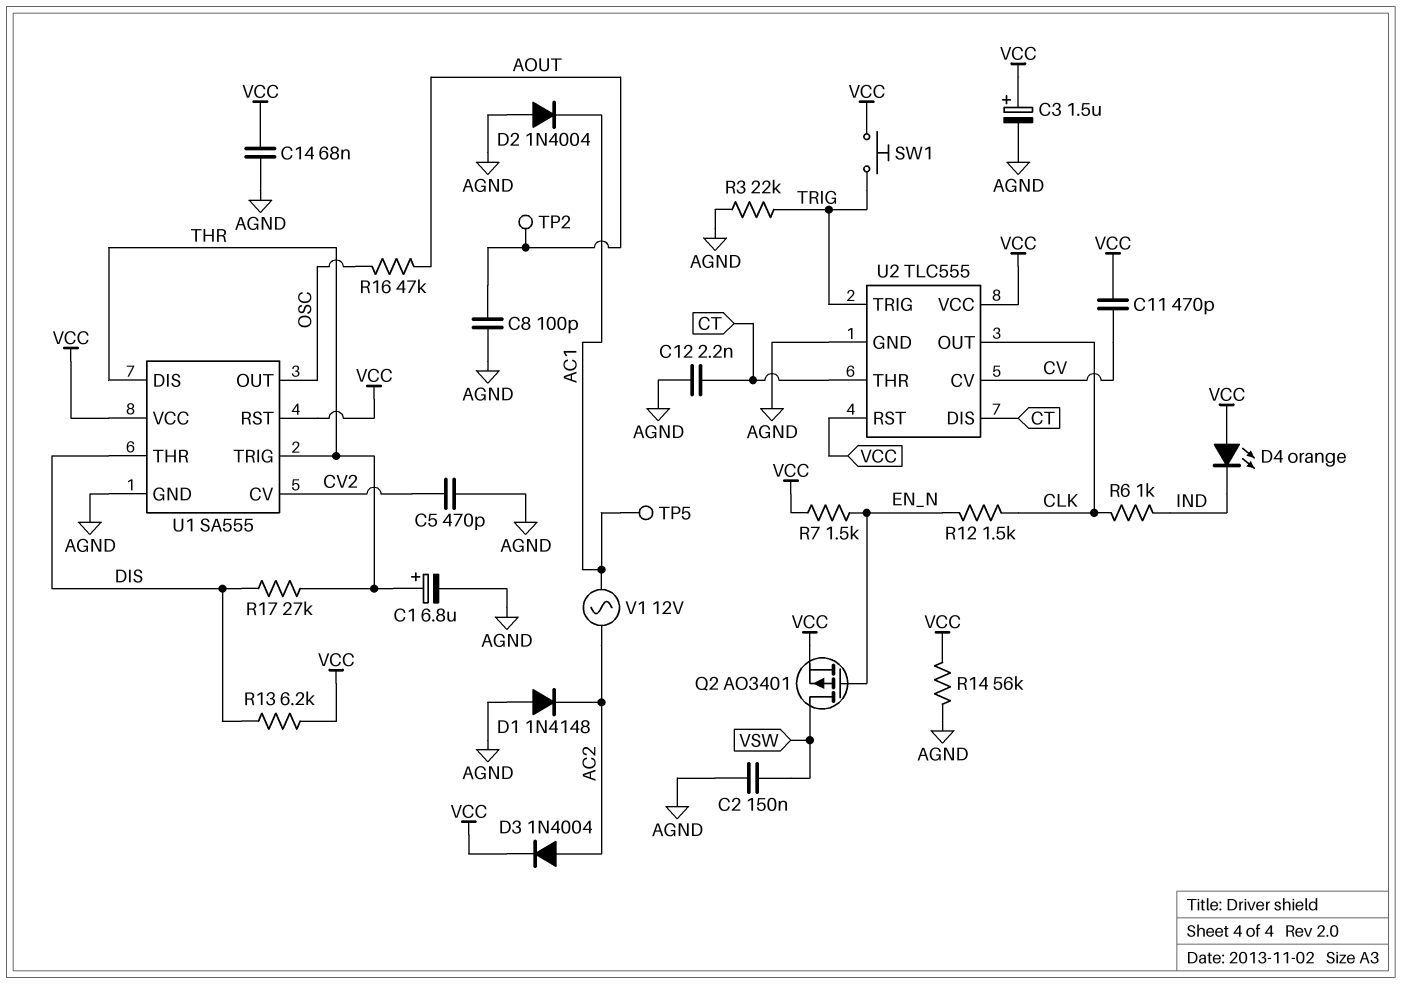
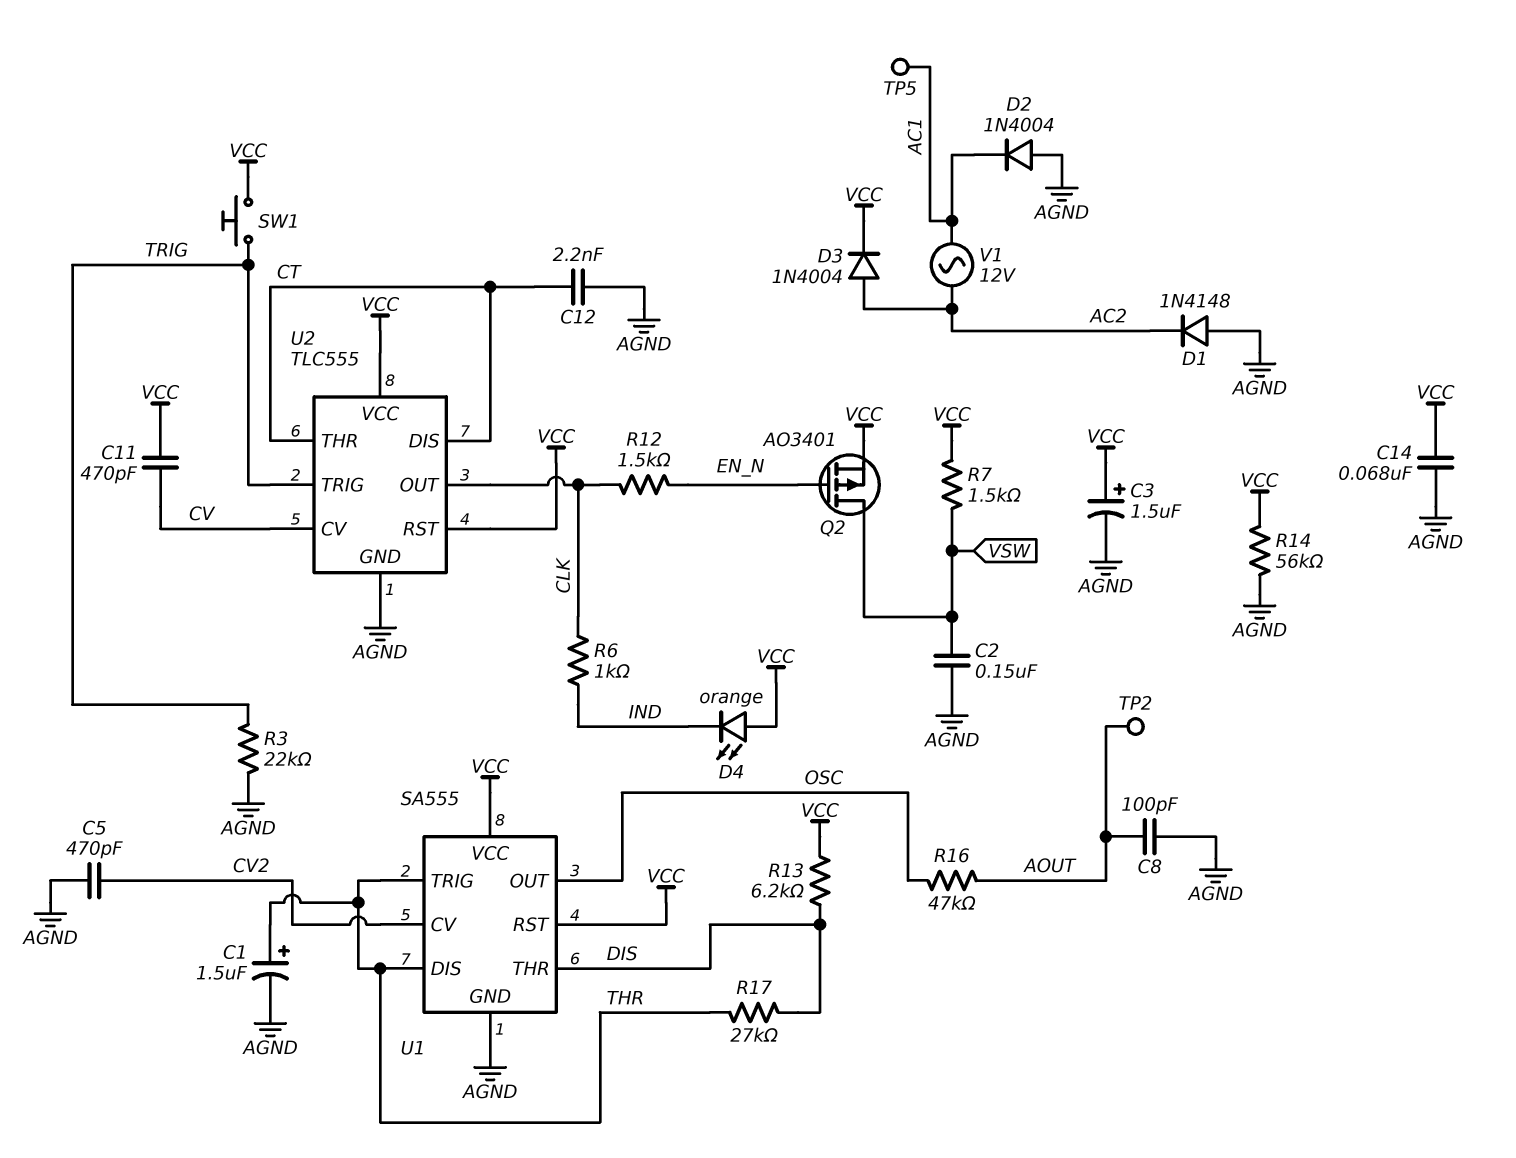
C1: 6.8uF (plus THR, minus AGND) -> 1.5uF (plus THR, minus AGND)
R7: 1.5k (EN_N, VCC) -> 1.5k (VCC, VSW)

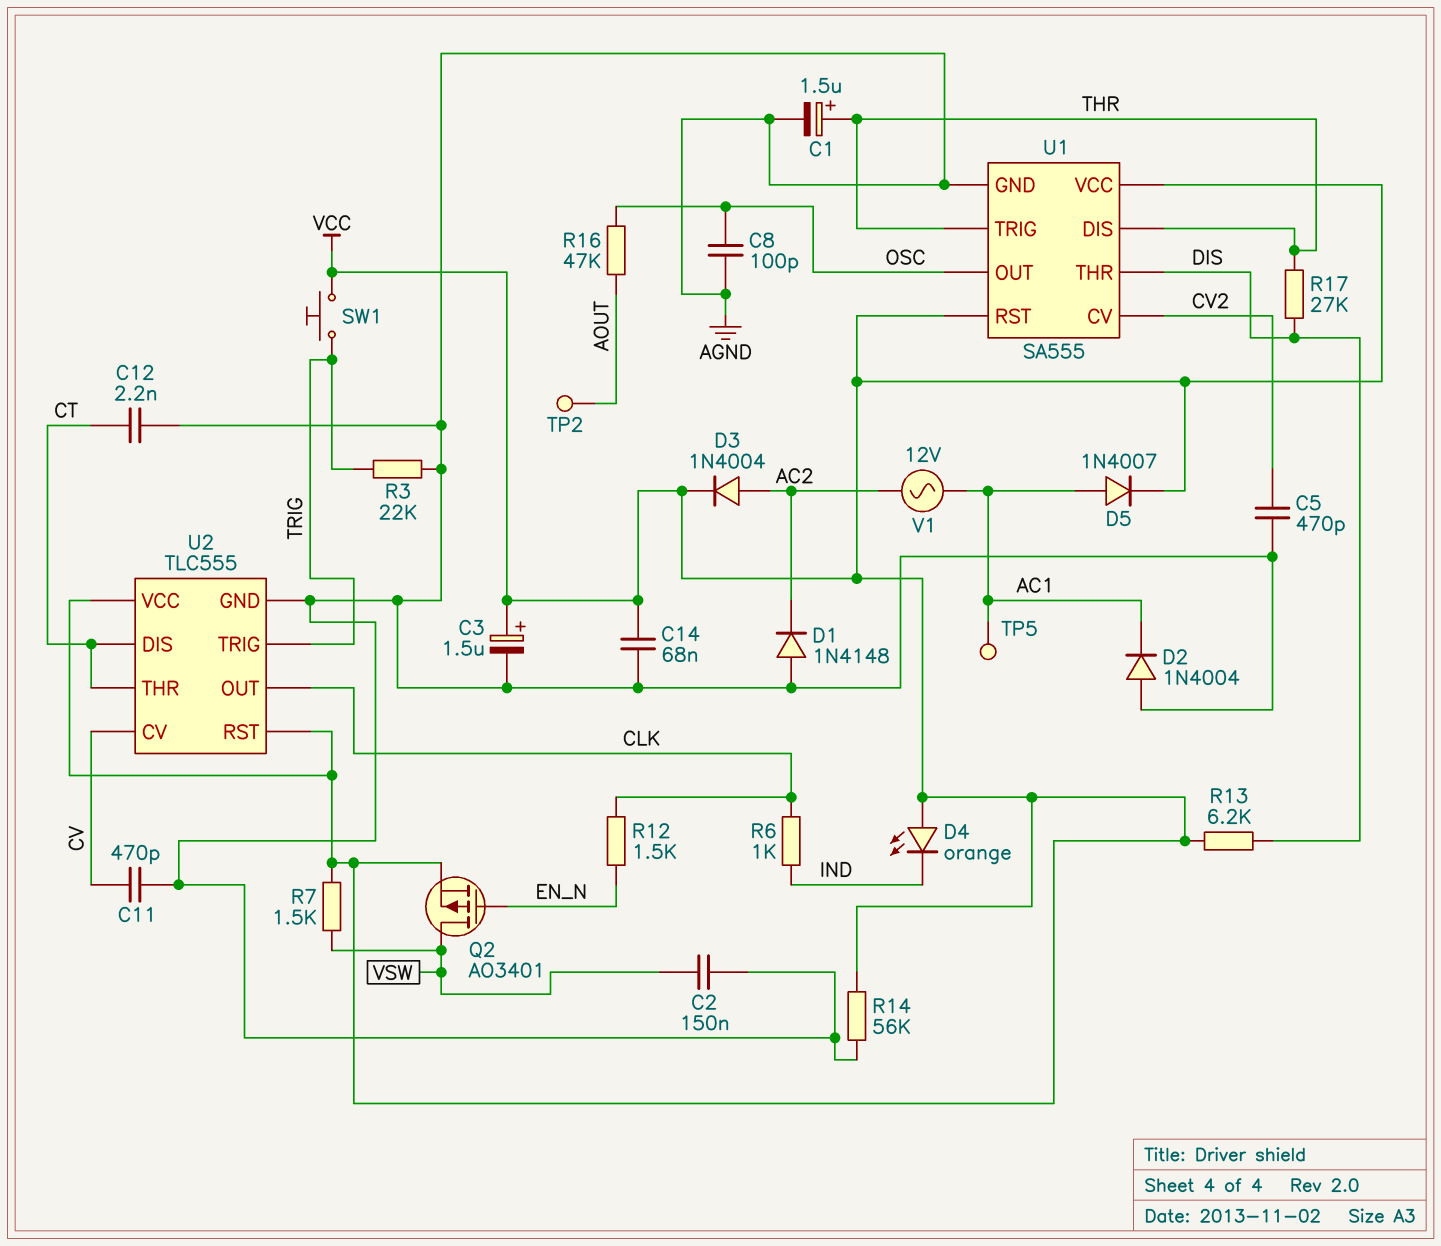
C8: 100pF (AGND, AOUT) -> 100pF (AGND, OSC)
C11: 470pF (CV, VCC) -> 470pF (AGND, CV)
D5: none -> diode 1N4007 (A AC1, K VCC)

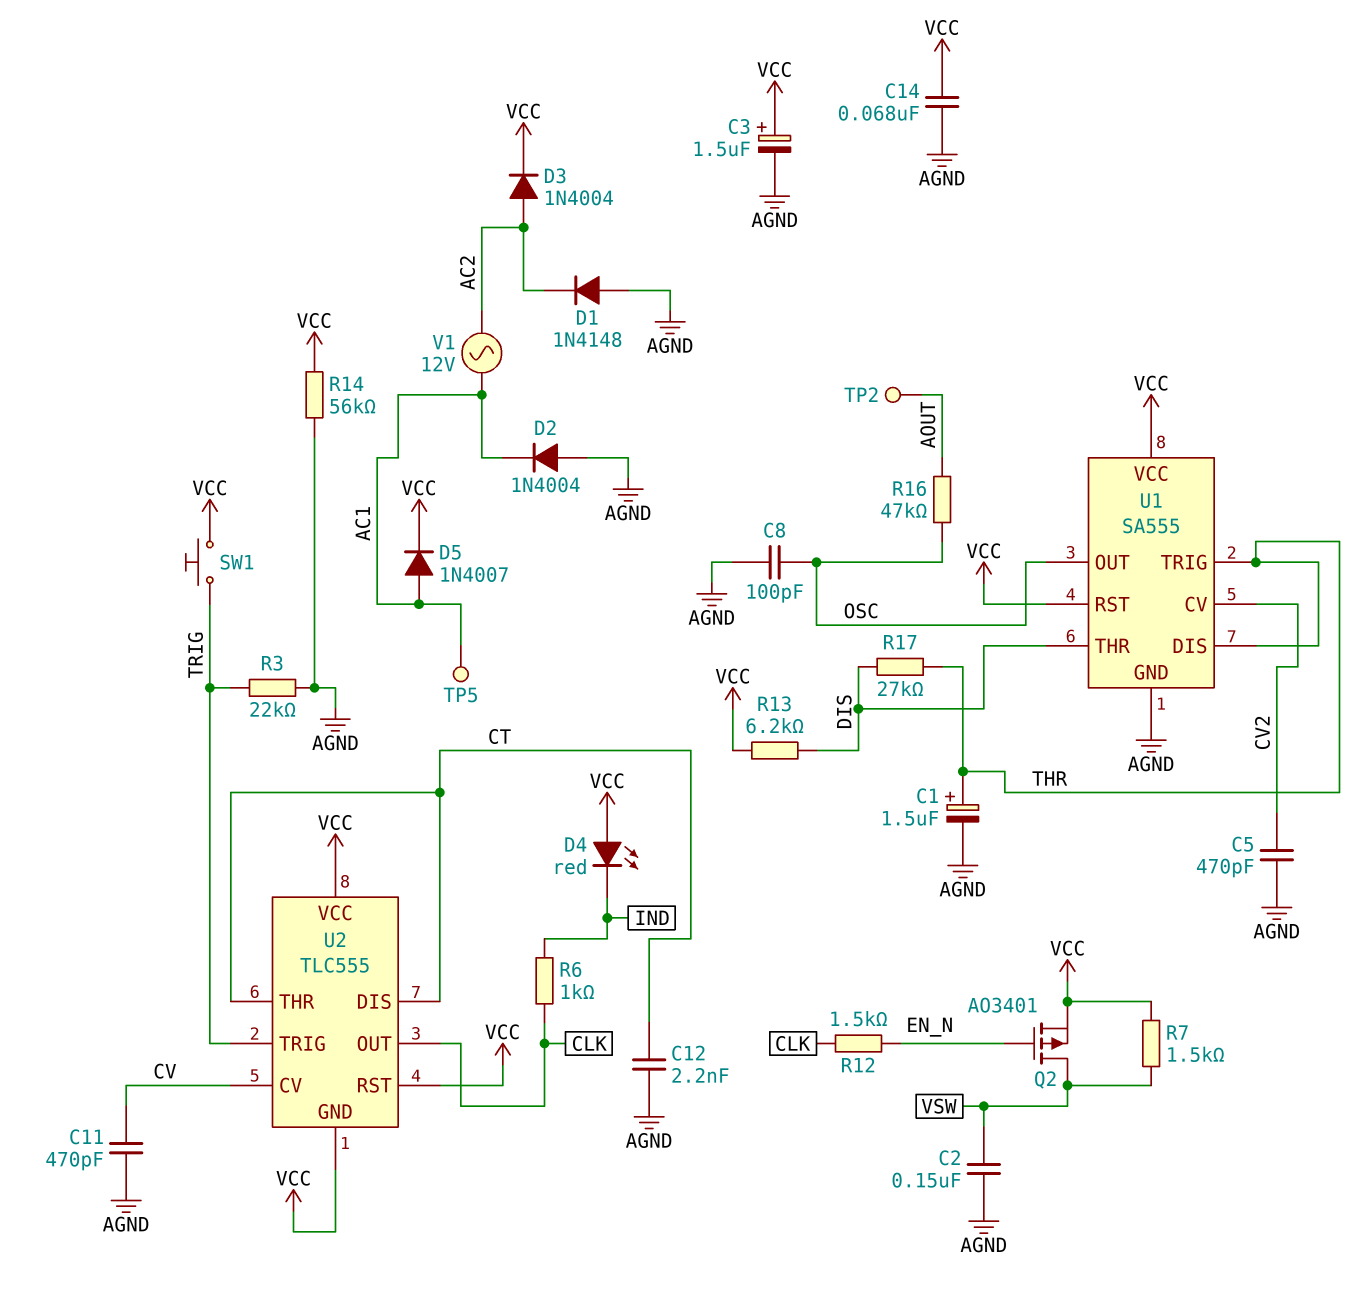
D4: LED orange (A VCC, K IND) -> LED red (A VCC, K IND)
U2 pin GND: AGND -> VCC

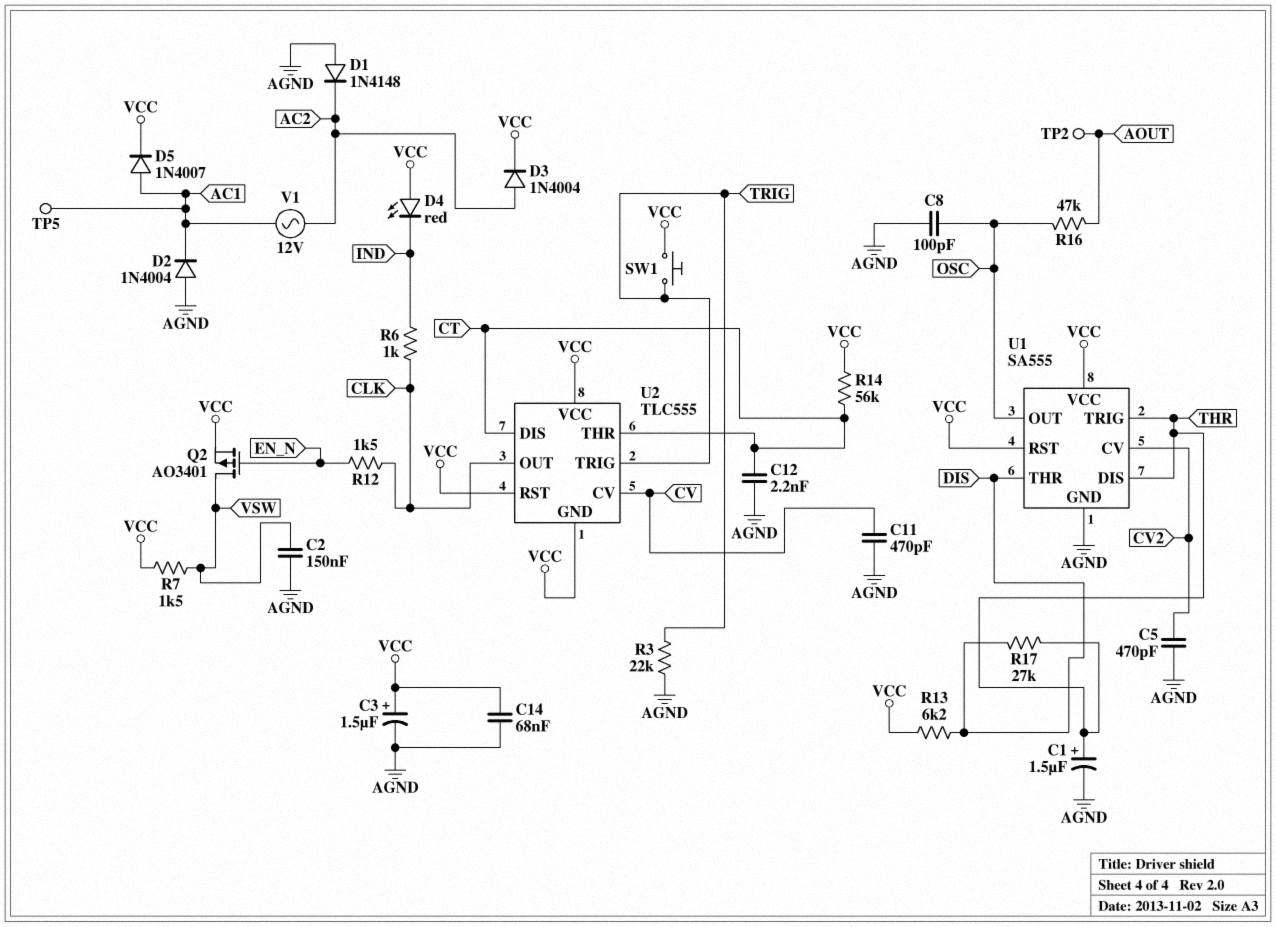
R14: 56k (AGND, VCC) -> 56k (CT, VCC)

